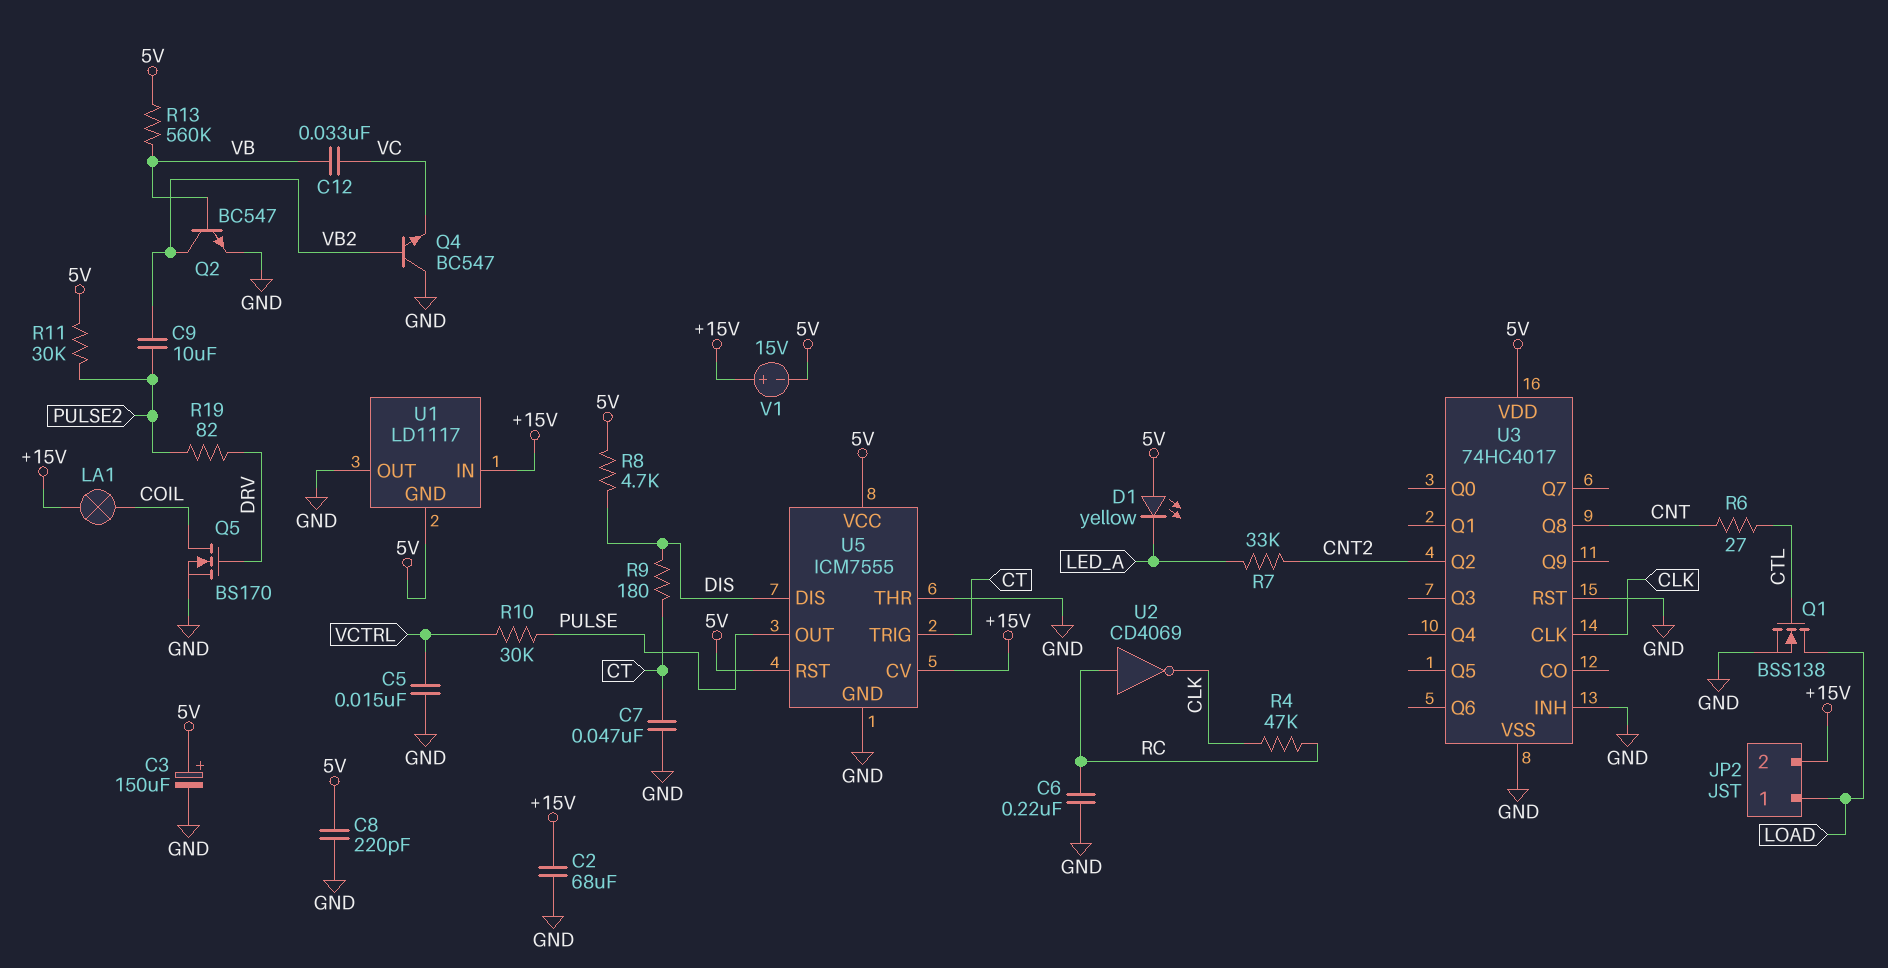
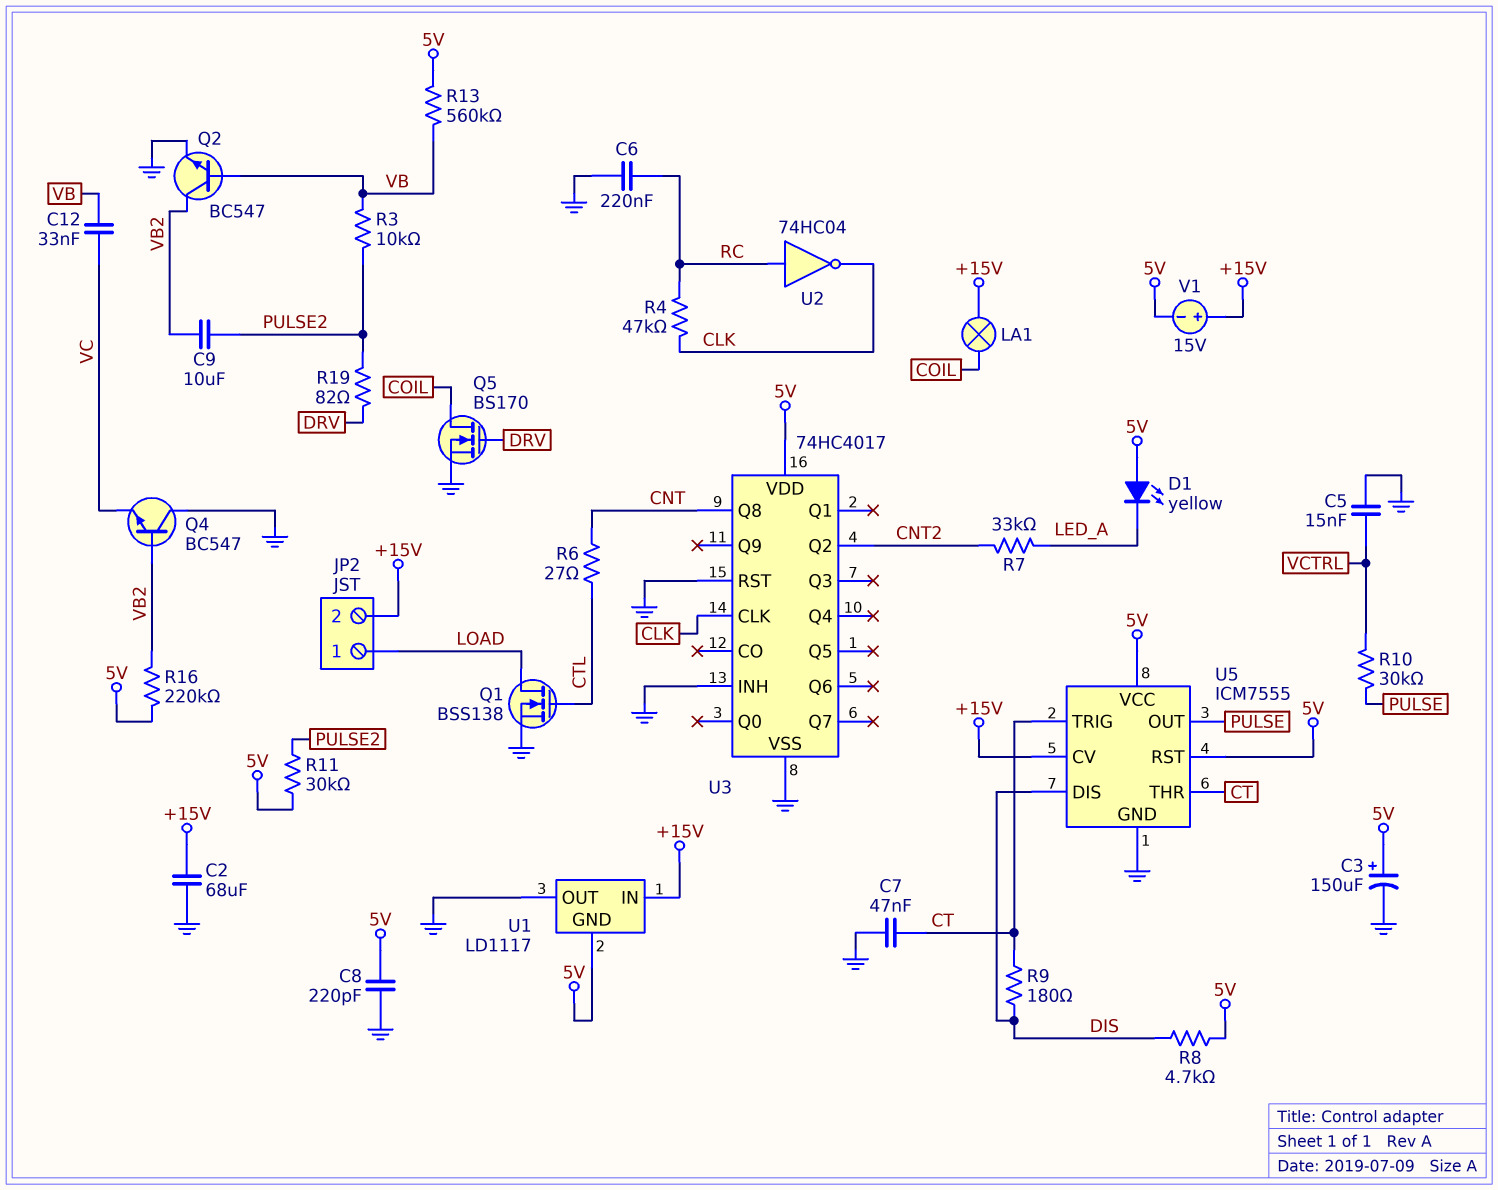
R3: none -> 10k (PULSE2, VB)
R16: none -> 220k (5V, VB2)
U2: NOT CD4069 (in RC, out CLK) -> NOT 74HC04 (in RC, out CLK)
U5 pin THR: GND -> CT

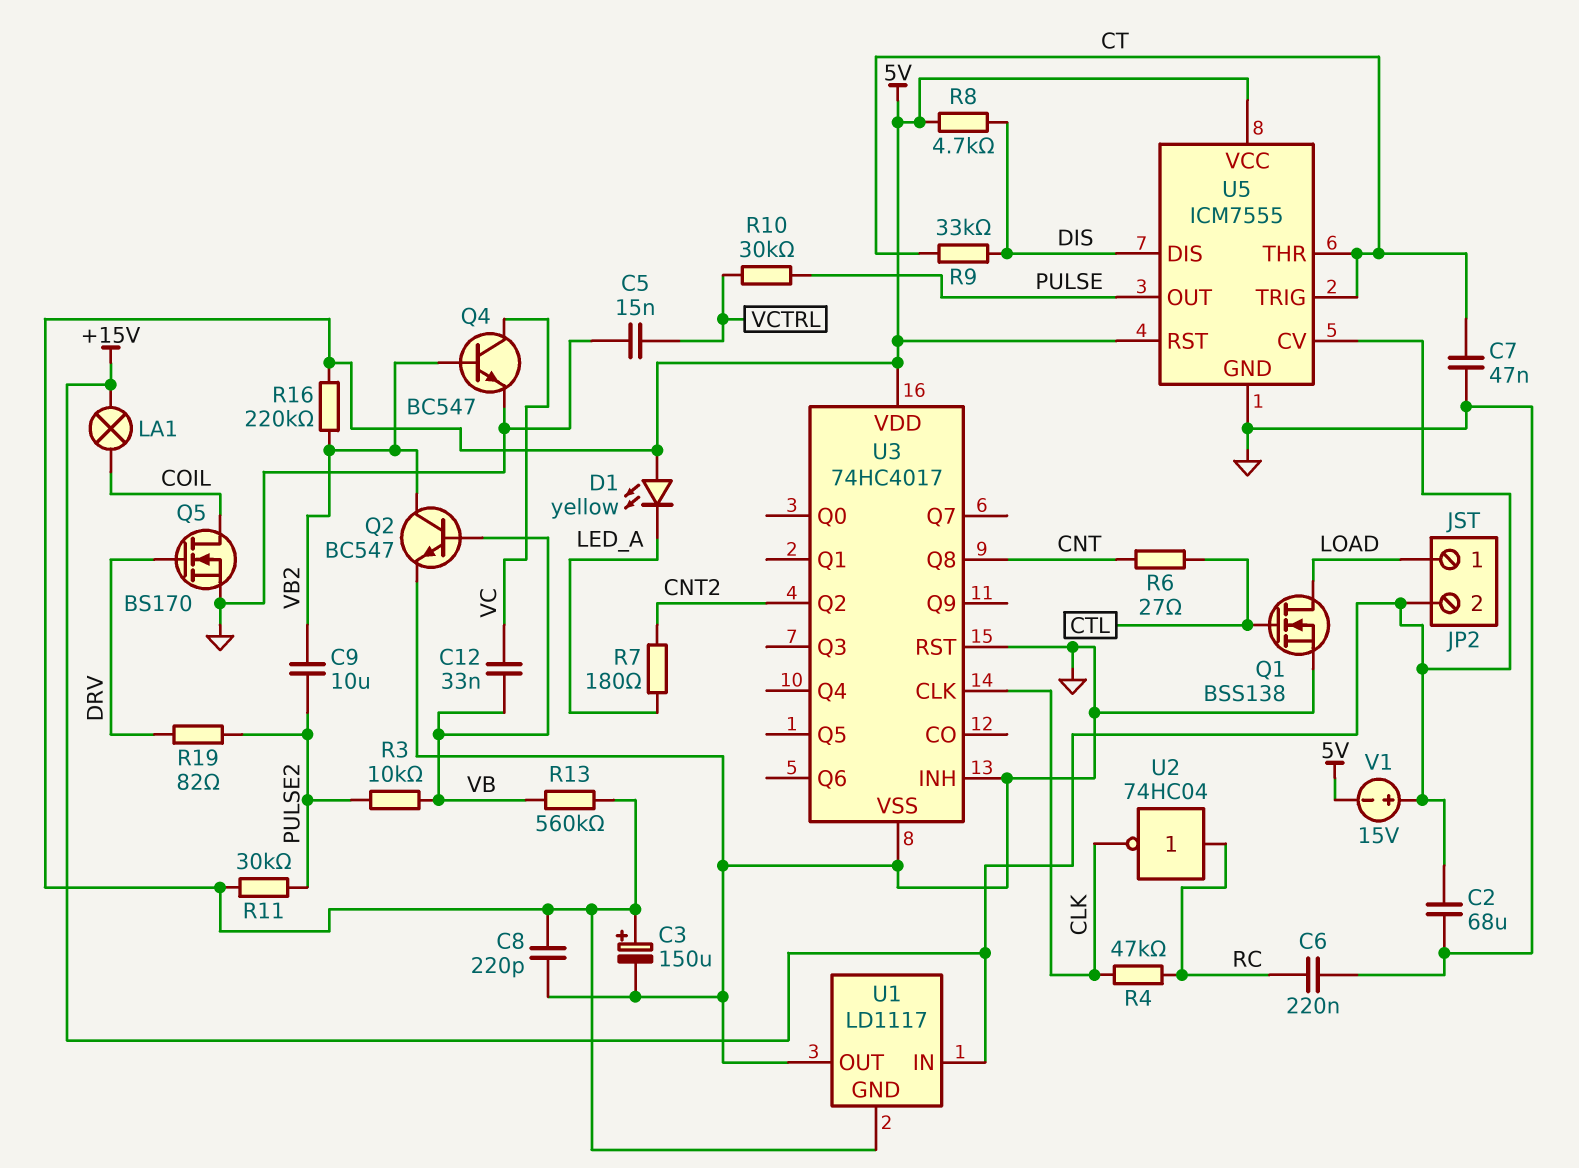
Q4: NPN BC547 (B VB2, C GND, E VC) -> NPN BC547 (B VB2, C VC, E GND)
R7: 33k (CNT2, LED_A) -> 180 (CNT2, LED_A)
R9: 180 (CT, DIS) -> 33k (CT, DIS)

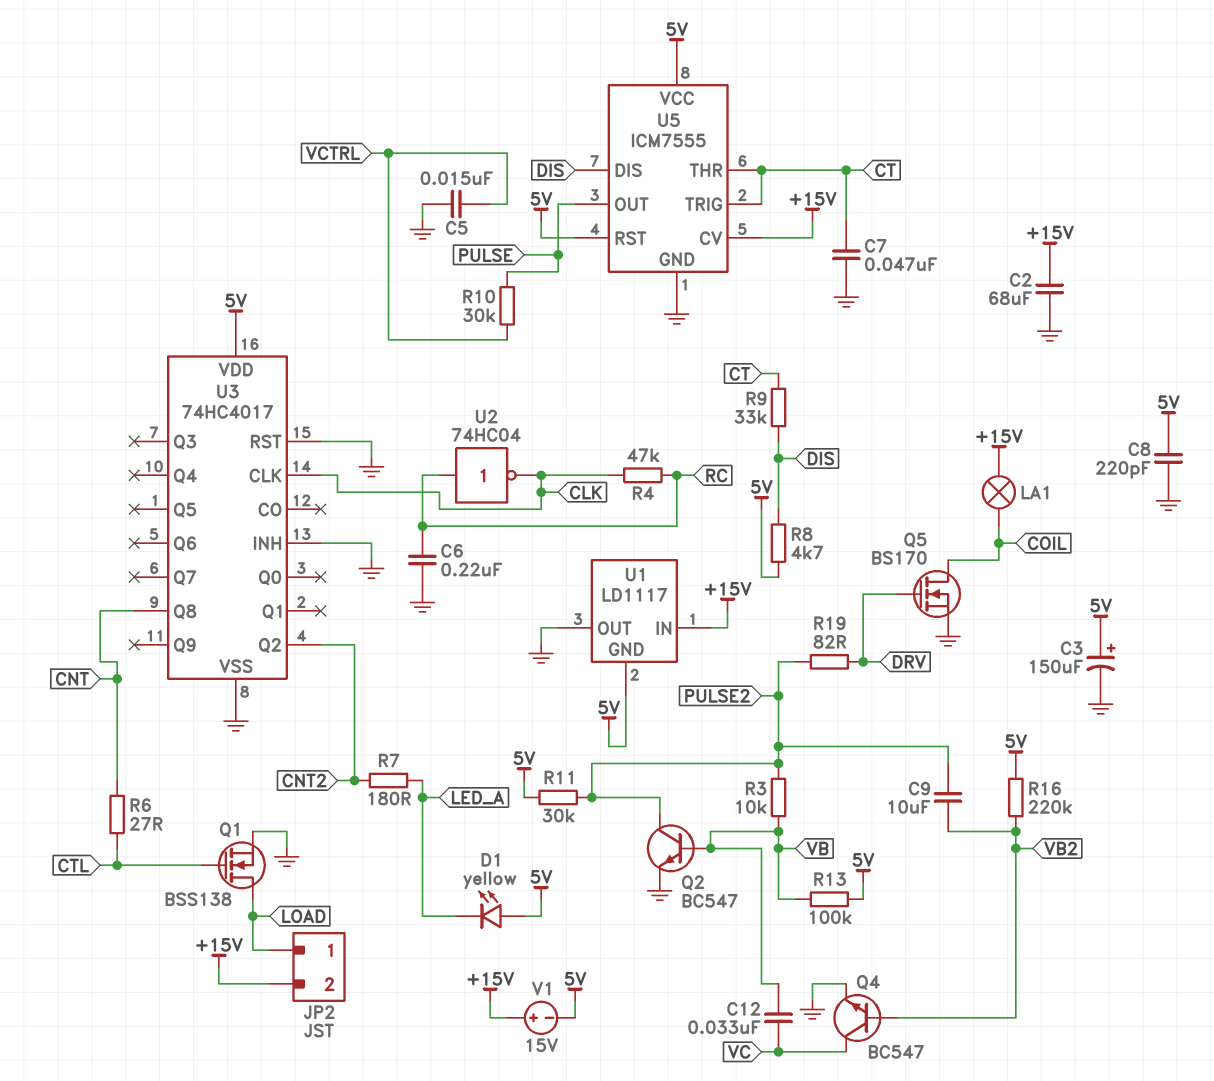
Q2: NPN BC547 (B VB, C VB2, E GND) -> NPN BC547 (B VB, C PULSE2, E GND)
R13: 560k (5V, VB) -> 100k (5V, VB)

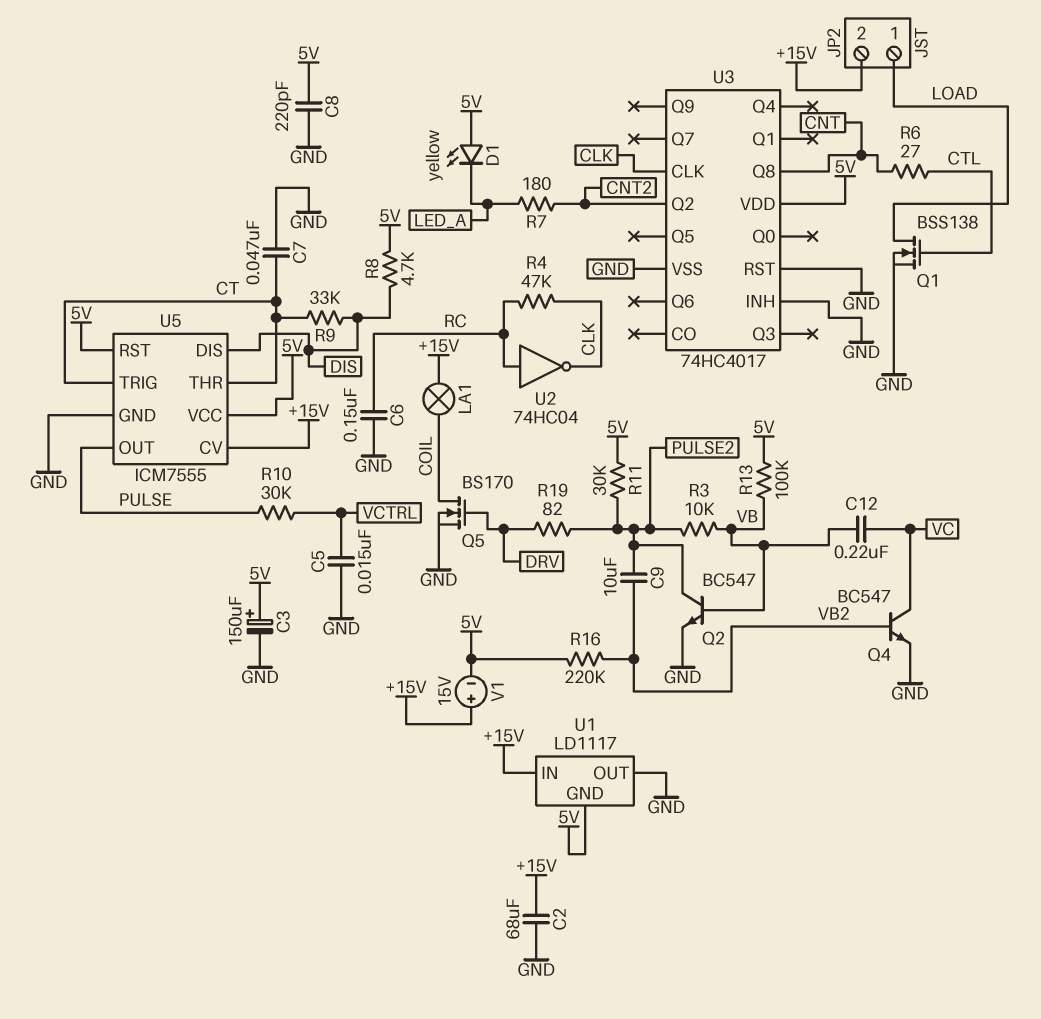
C6: 220nF (GND, RC) -> 150nF (GND, RC)
C12: 33nF (VB, VC) -> 220nF (VB, VC)

